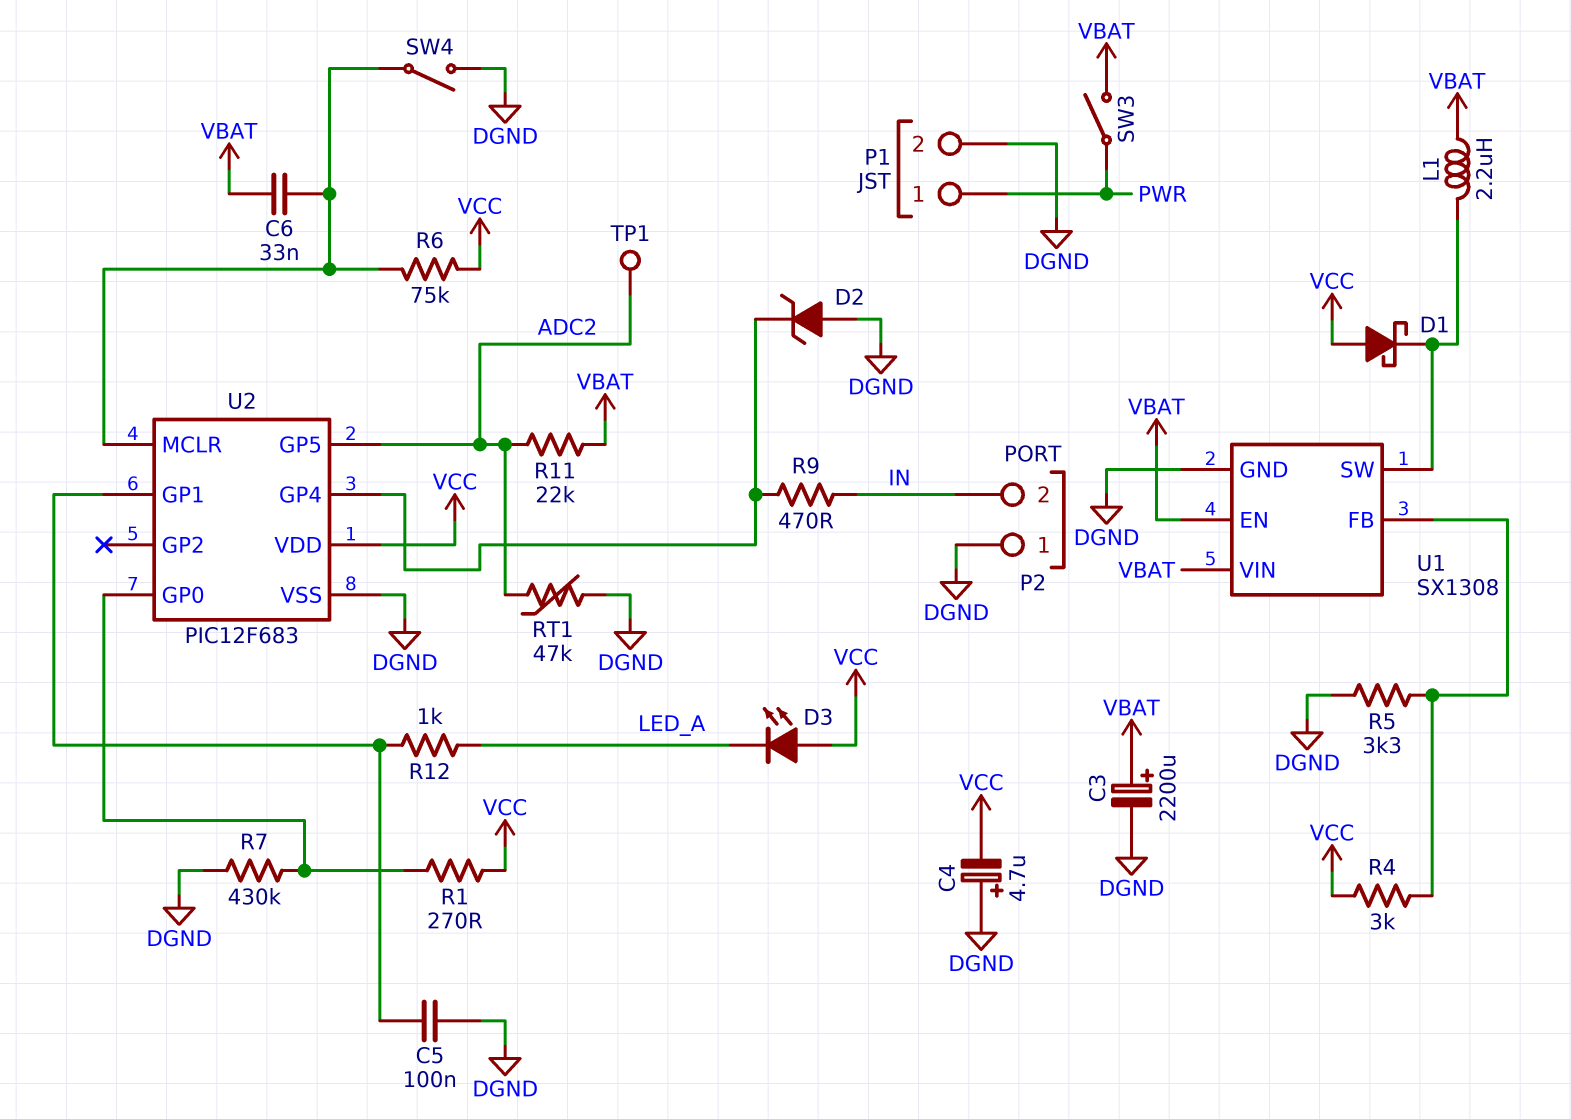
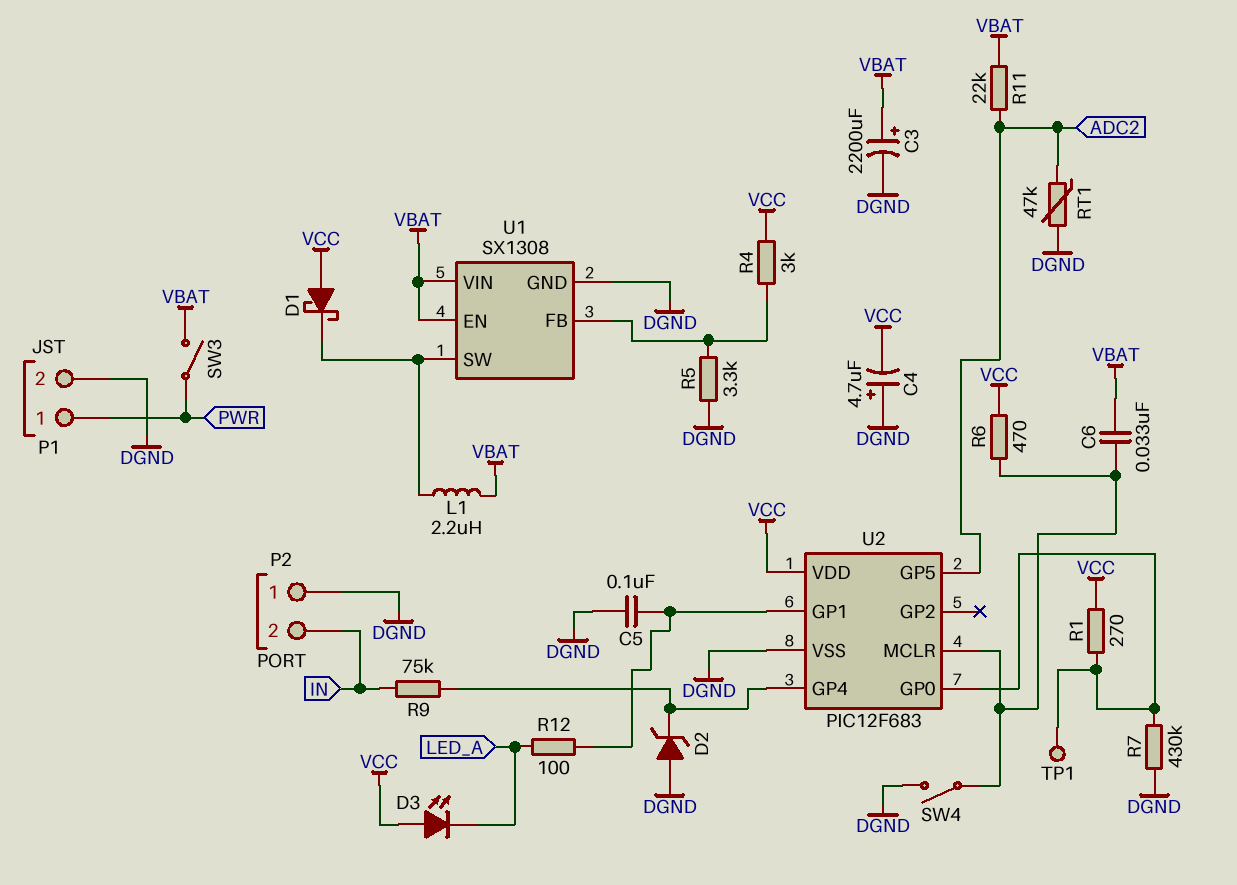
R6: 75k (U2/MCLR, VCC) -> 470 (U2/MCLR, VCC)
R9: 470 (IN, U2/GP4) -> 75k (IN, U2/GP4)
R12: 1k (LED_A, U2/GP1) -> 100 (LED_A, U2/GP1)
TP1: test point (ADC2) -> test point (U2/GP0)

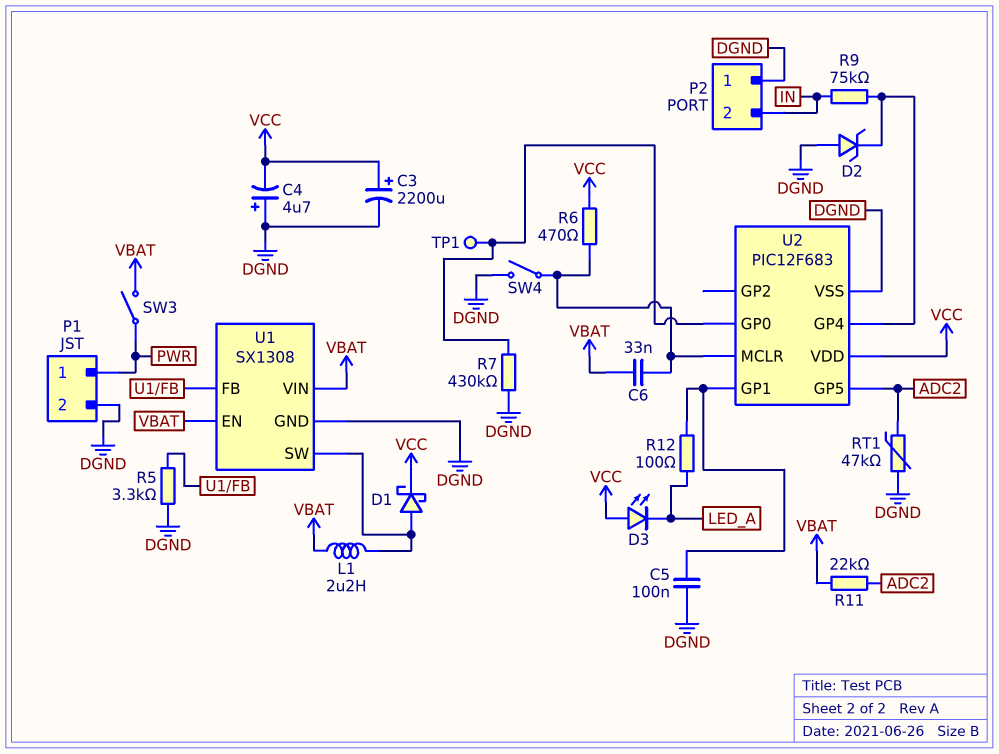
C3: 2200uF (plus VBAT, minus DGND) -> 2200uF (plus VCC, minus DGND)
D1: schottky (A VCC, K U1/SW) -> schottky (A U1/SW, K VCC)
R1: 270 (U2/GP0, VCC) -> none
R4: 3k (U1/FB, VCC) -> none

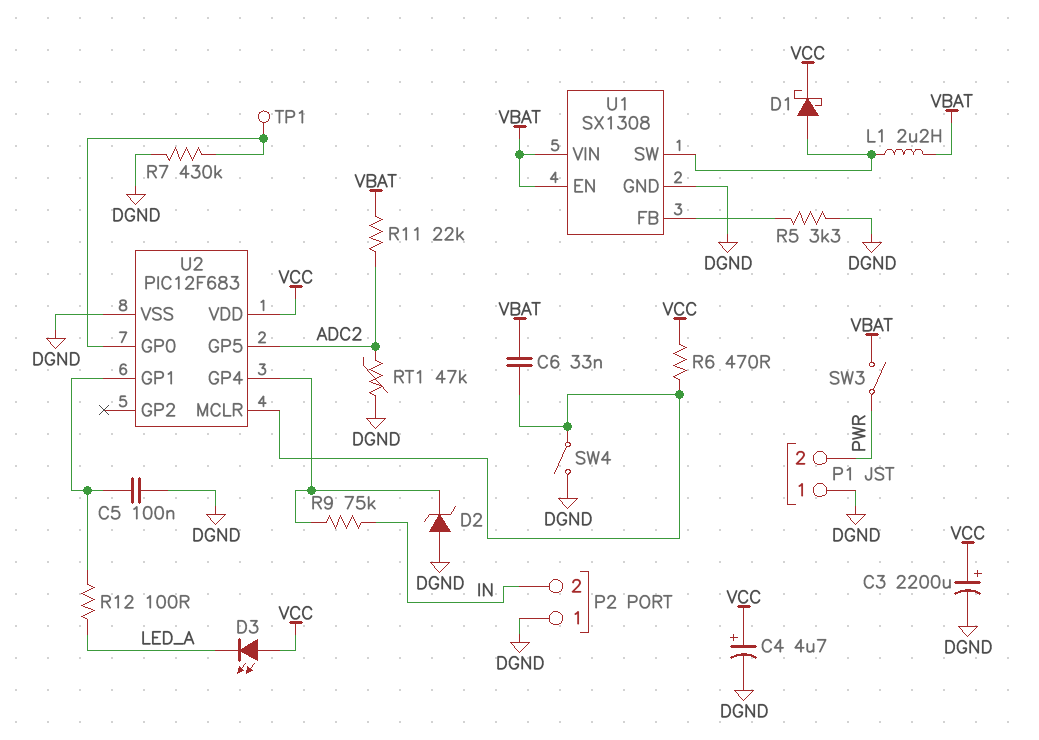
C4: 4.7uF (plus DGND, minus VCC) -> 4.7uF (plus VCC, minus DGND)
P1 pin 1: PWR -> DGND
P1 pin 2: DGND -> PWR

